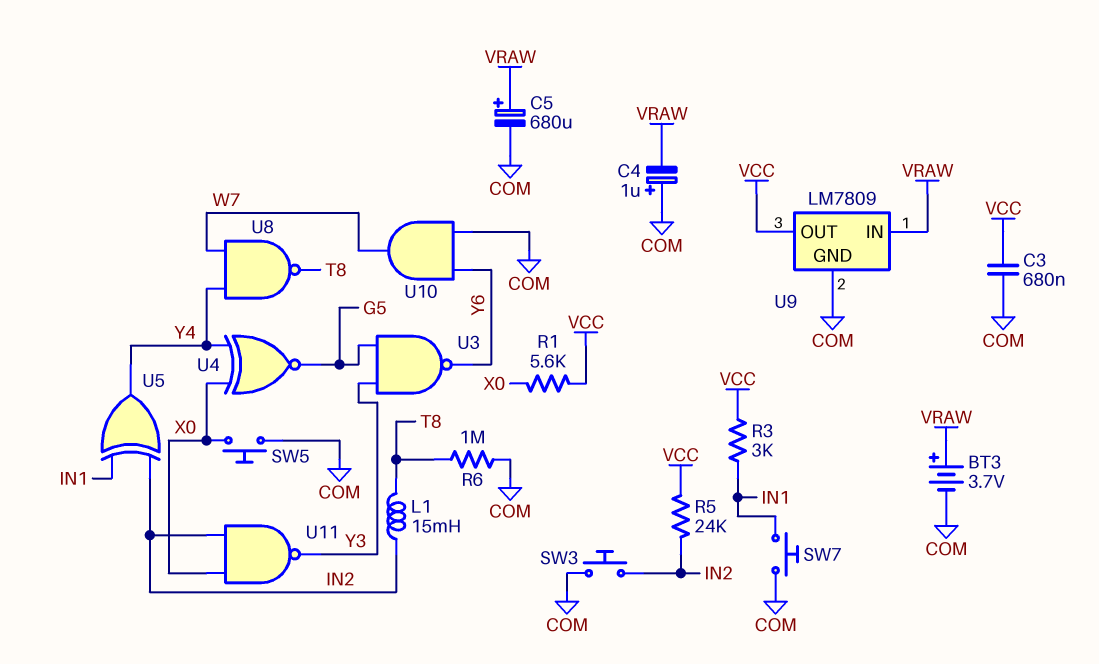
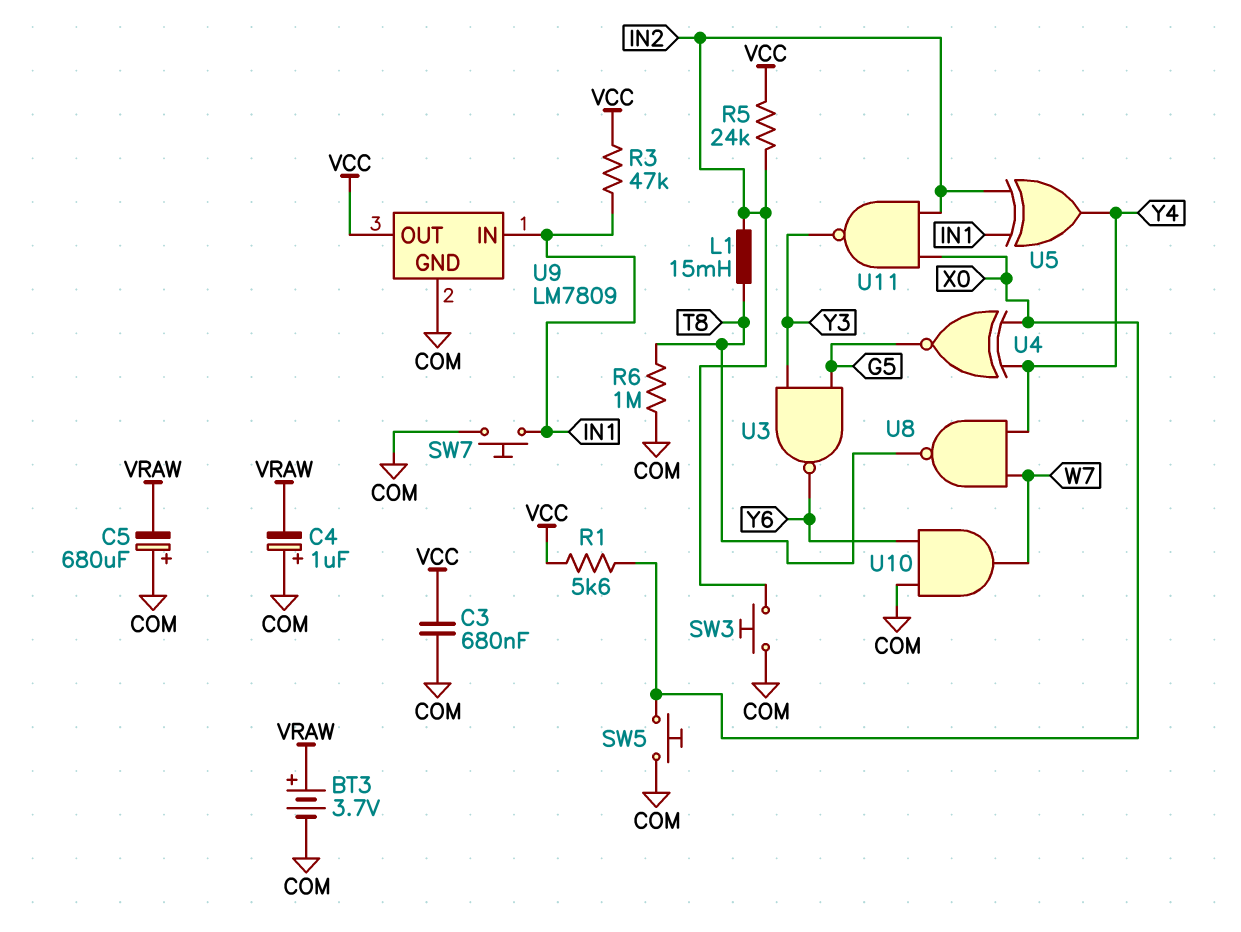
C5: 680uF (plus VRAW, minus COM) -> 680uF (plus COM, minus VRAW)
R3: 3k (IN1, VCC) -> 47k (IN1, VCC)
U9 pin IN: VRAW -> IN1

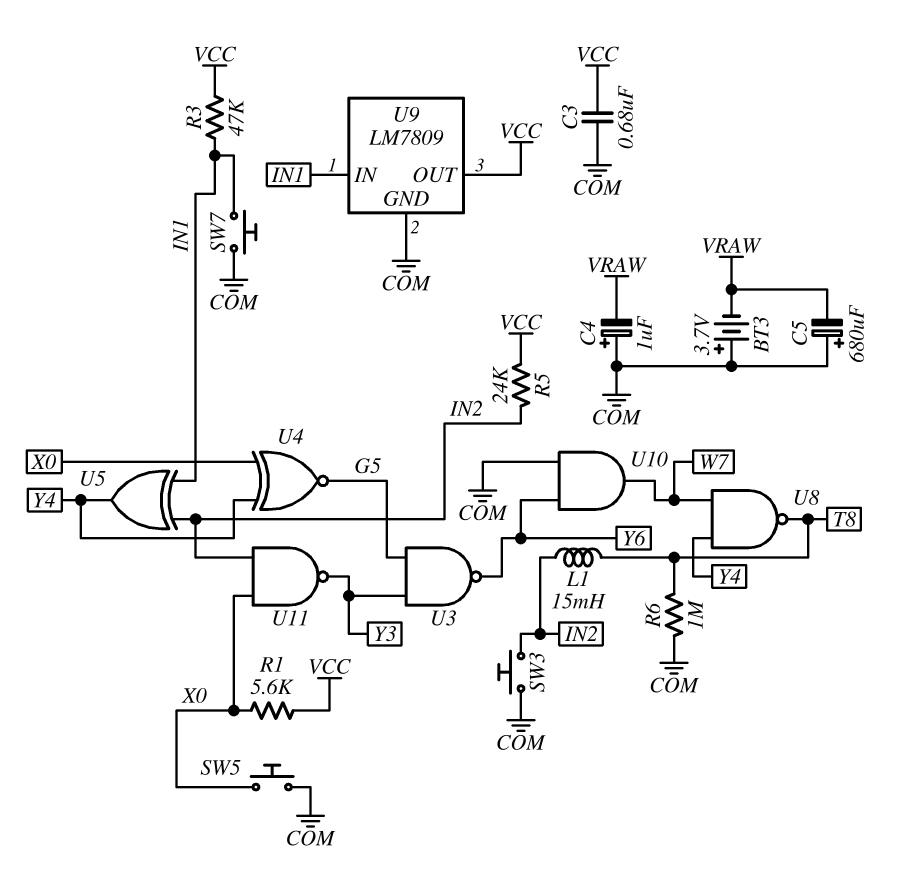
BT3: 3.7V (plus VRAW, minus COM) -> 3.7V (plus COM, minus VRAW)

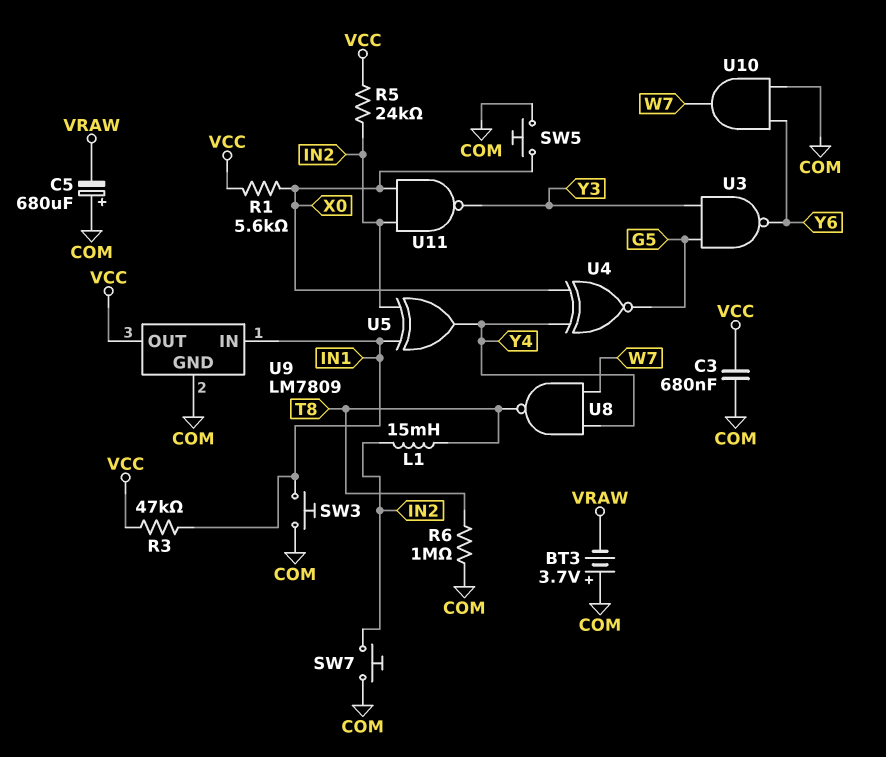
C4: 1uF (plus COM, minus VRAW) -> none
SW3: button (COM, IN2) -> button (COM, IN1)
SW7: button (COM, IN1) -> button (COM, IN2)

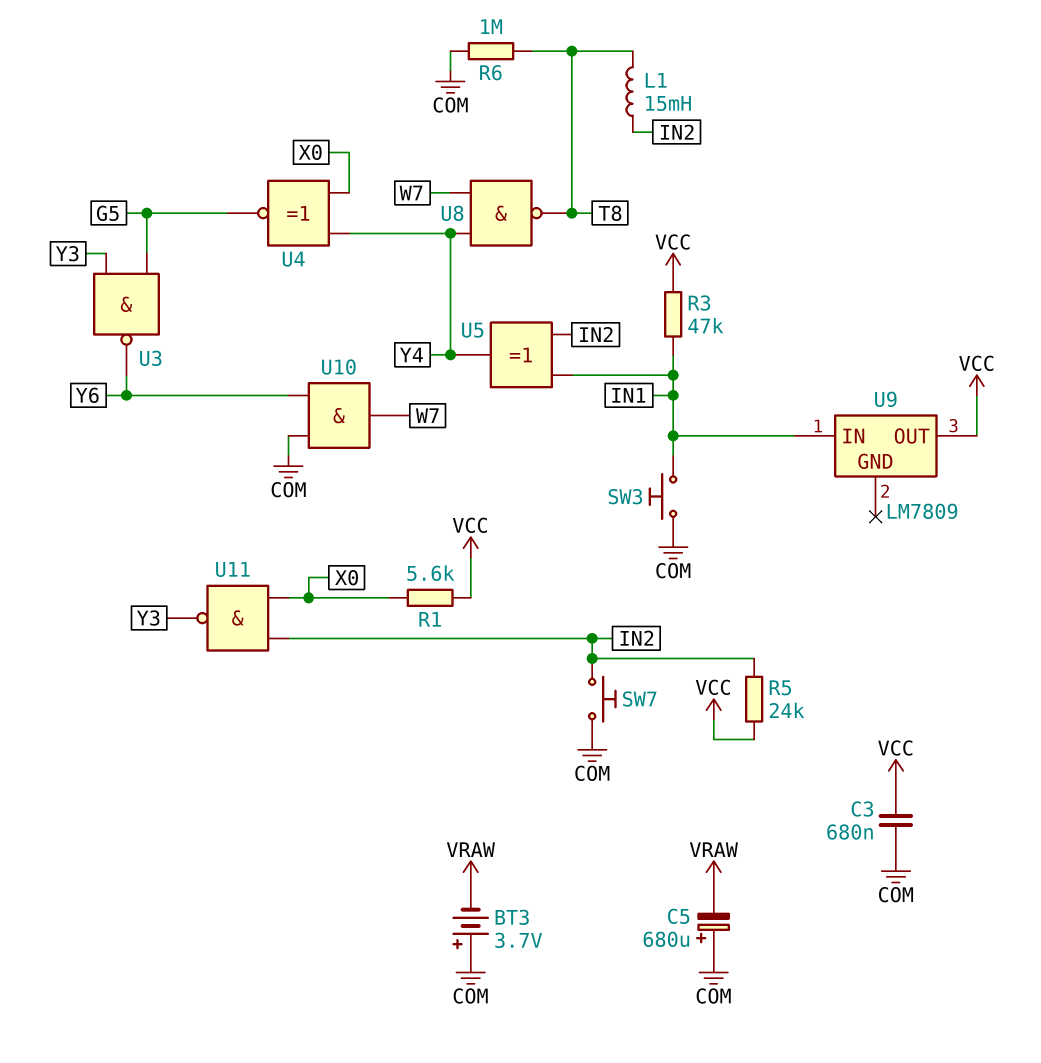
SW5: button (COM, X0) -> none
U9 pin GND: COM -> none

